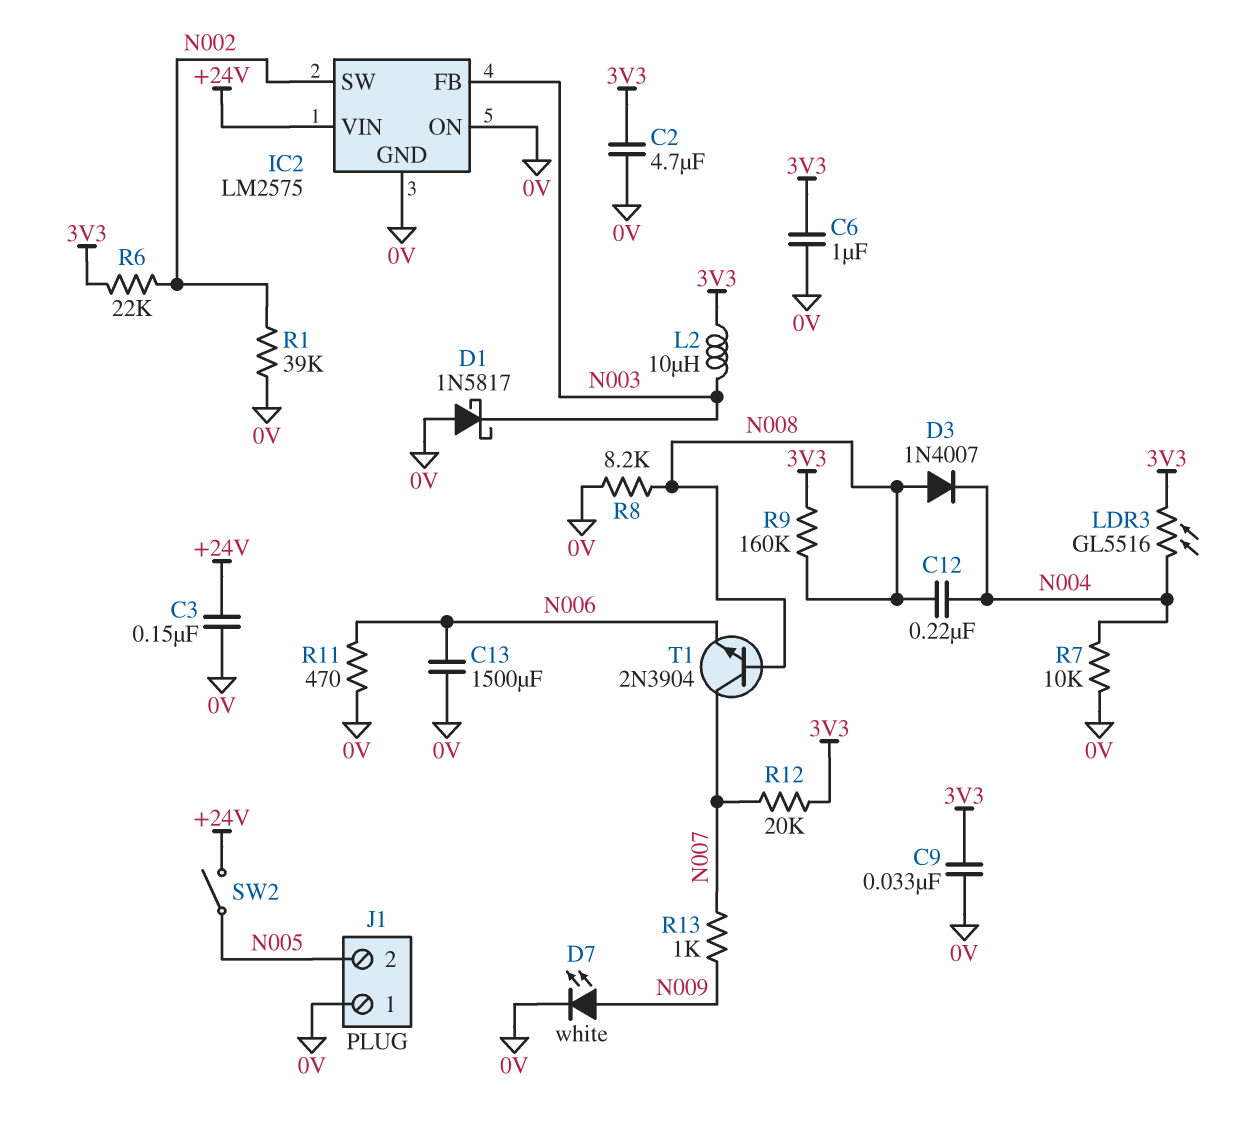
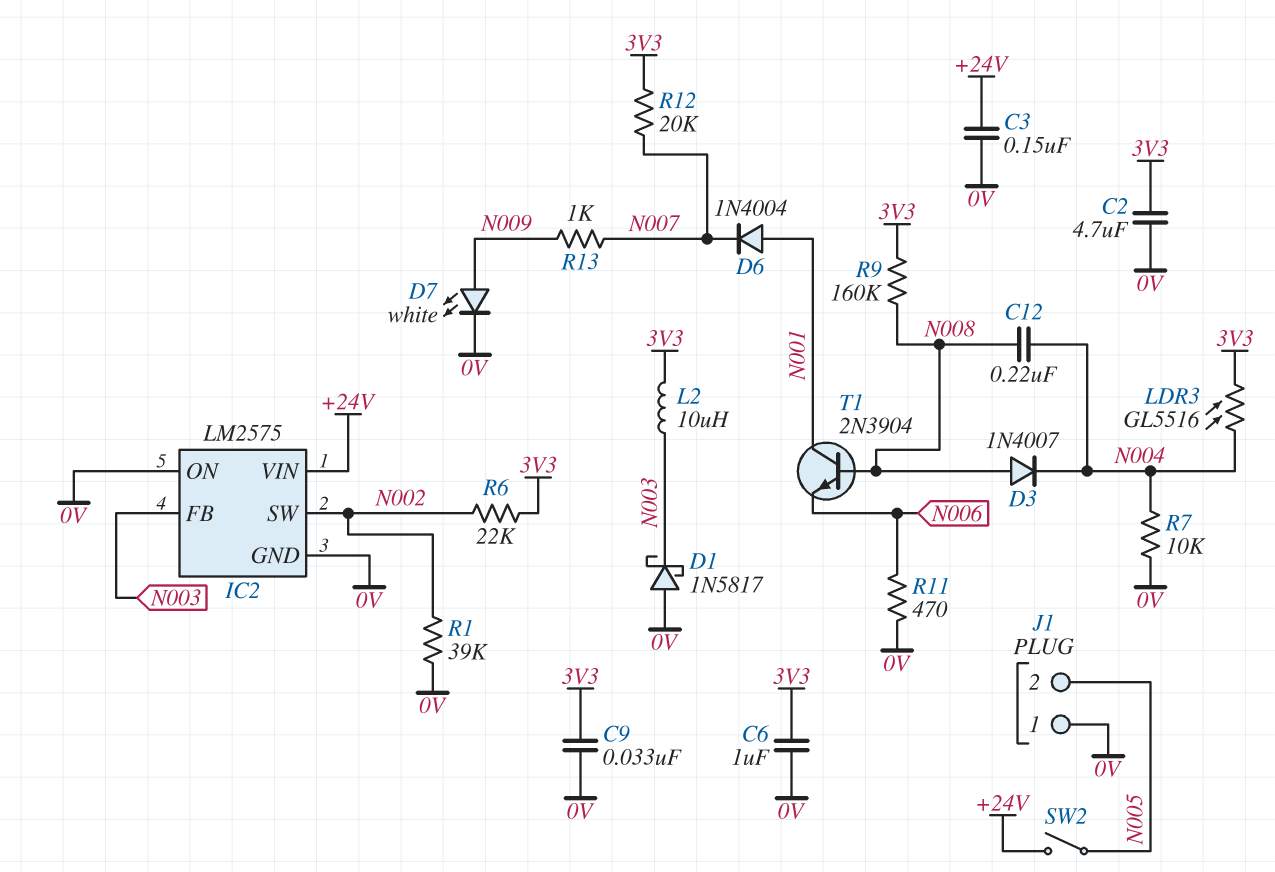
C13: 1500uF (0V, N006) -> none
D6: none -> diode 1N4004 (A N001, K N007)
R8: 8.2k (0V, N008) -> none
T1: NPN 2N3904 (B N008, C N007, E N006) -> NPN 2N3904 (B N008, C N001, E N006)

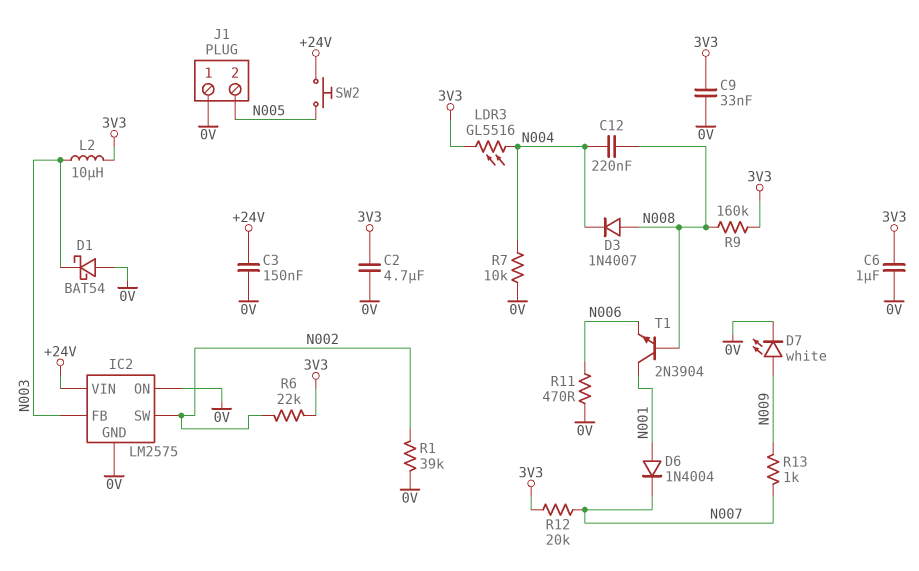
D1: schottky 1N5817 (A 0V, K N003) -> schottky BAT54 (A 0V, K N003)
SW2: switch (+24V, N005) -> button (+24V, N005)

